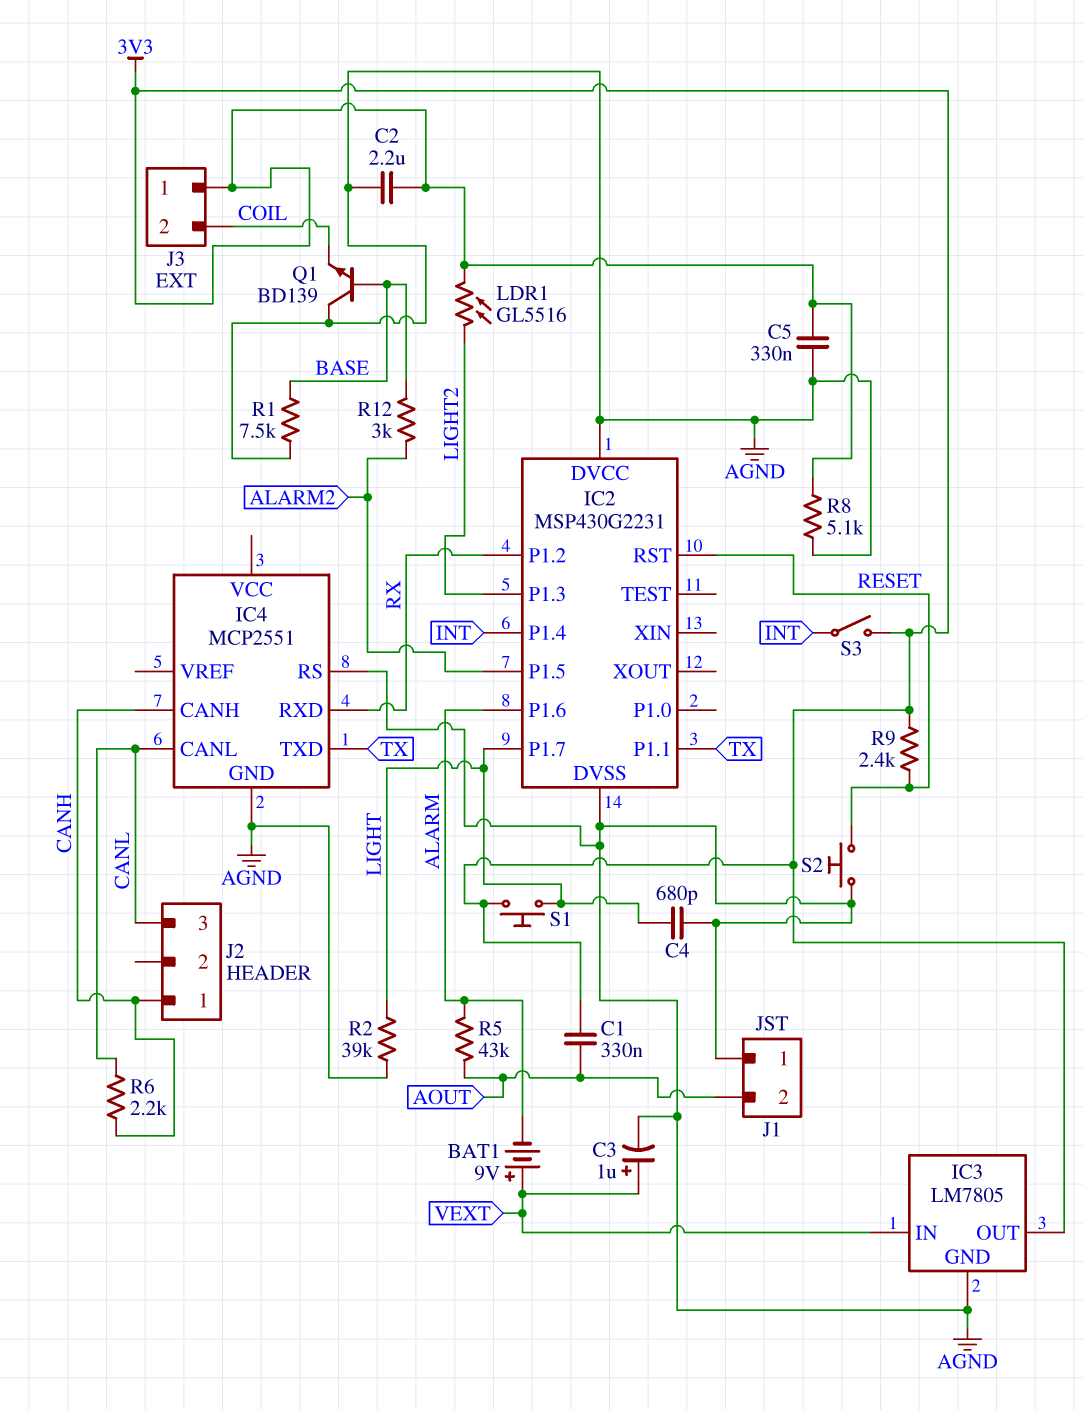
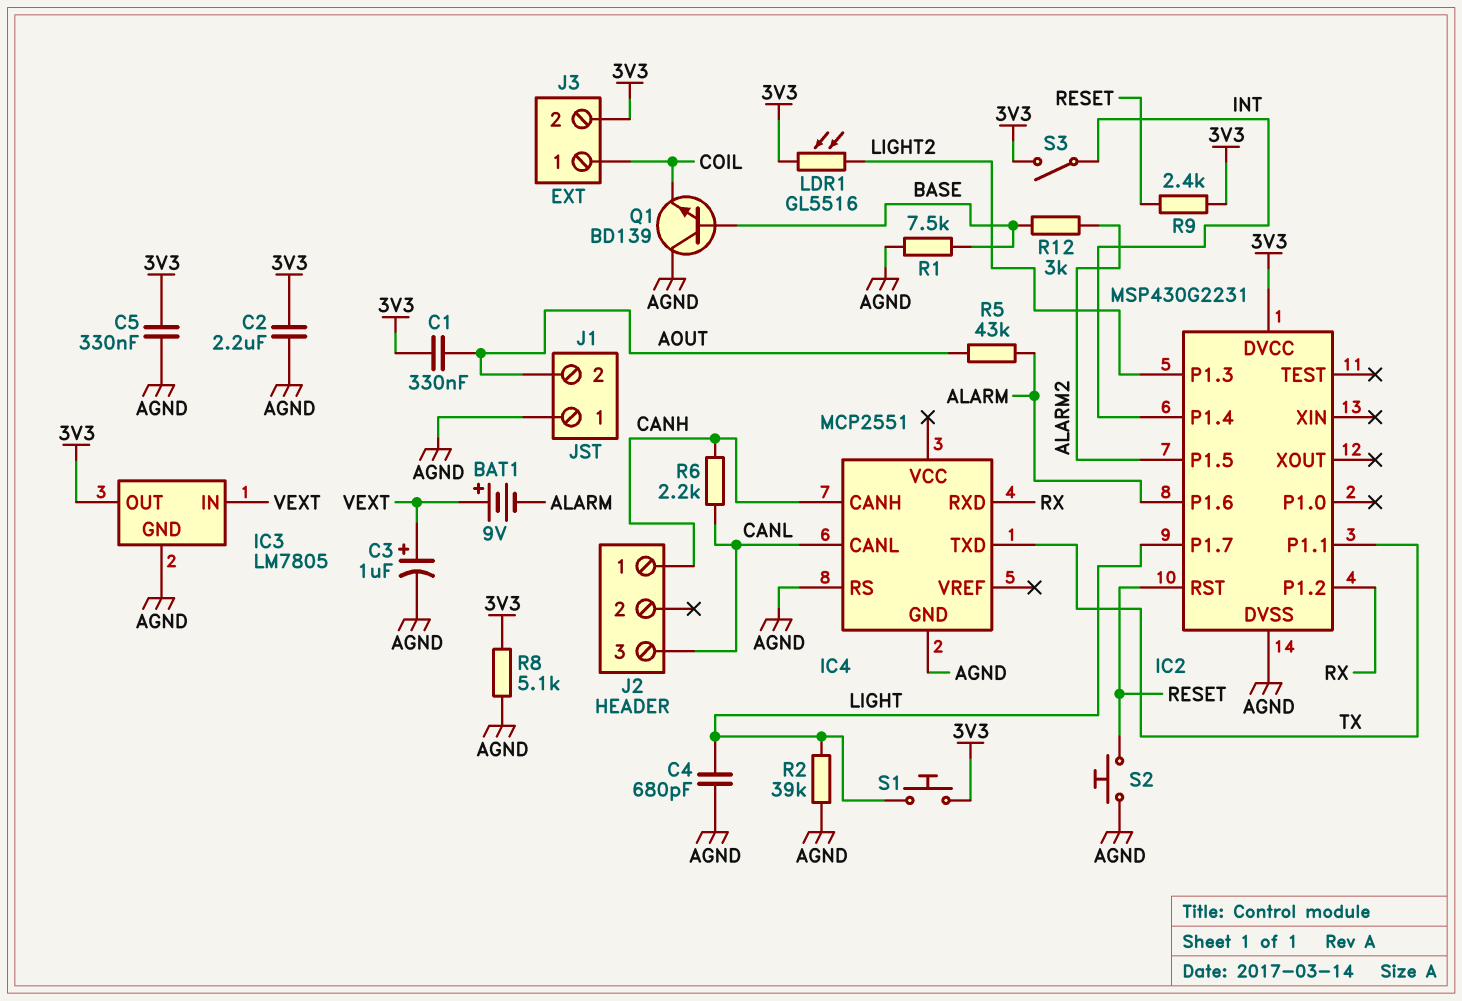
IC2 pin DVCC: AGND -> 3V3
J3 pin 1: 3V3 -> COIL
J3 pin 2: COIL -> 3V3

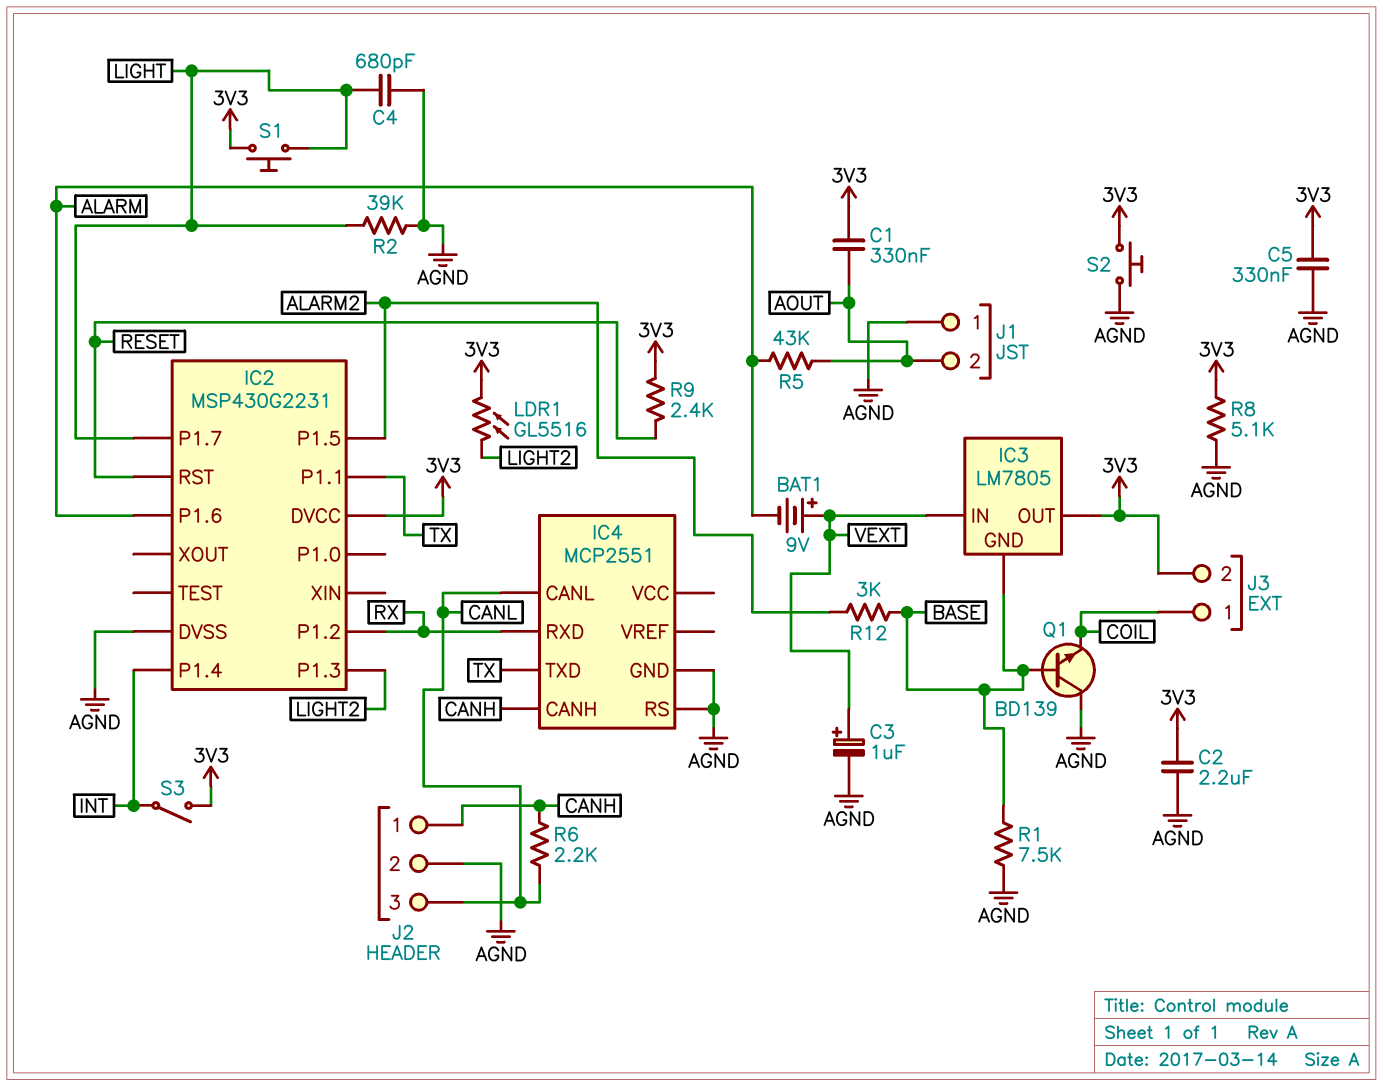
IC3 pin GND: AGND -> BASE
J2 pin 2: none -> AGND
S2: button (AGND, RESET) -> button (3V3, AGND)

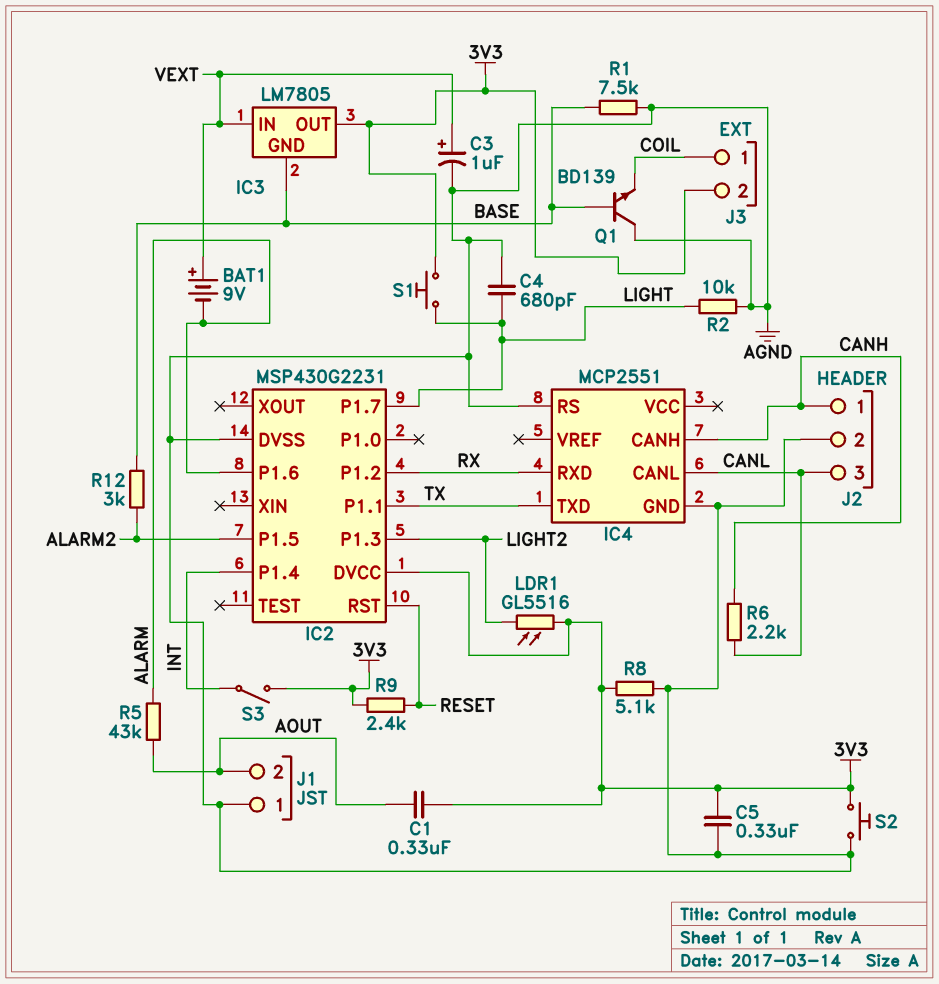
C2: 2.2uF (3V3, AGND) -> none
R2: 39k (AGND, LIGHT) -> 10k (AGND, LIGHT)

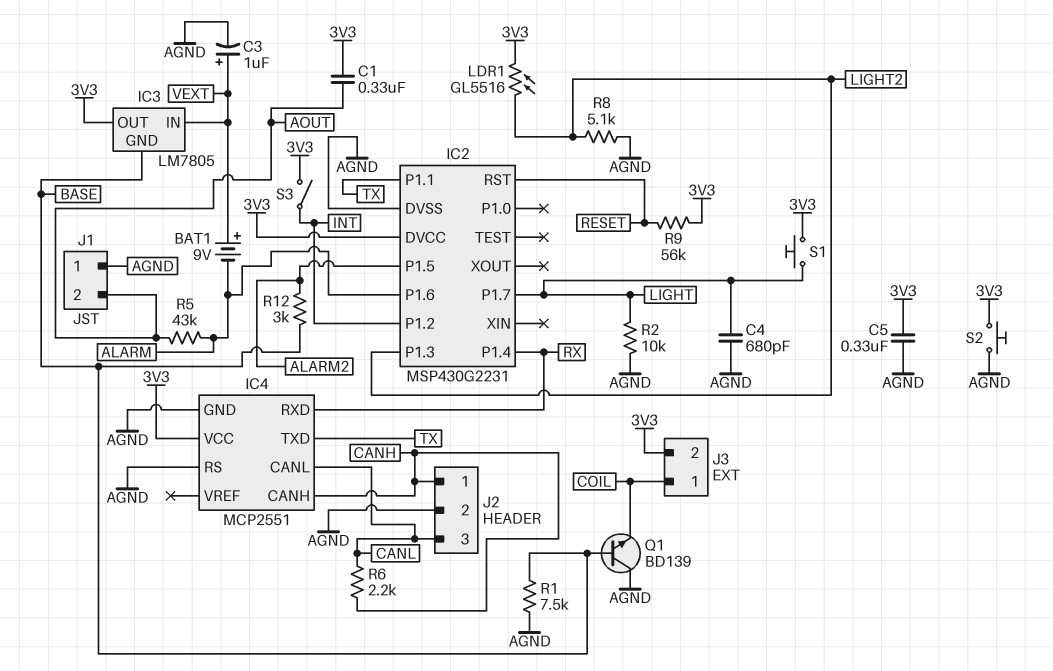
IC2 pin P1.2: RX -> INT
IC2 pin P1.4: INT -> RX
IC4 pin VCC: none -> 3V3
R8: 5.1k (3V3, AGND) -> 5.1k (AGND, LIGHT2)
R9: 2.4k (3V3, RESET) -> 56k (3V3, RESET)

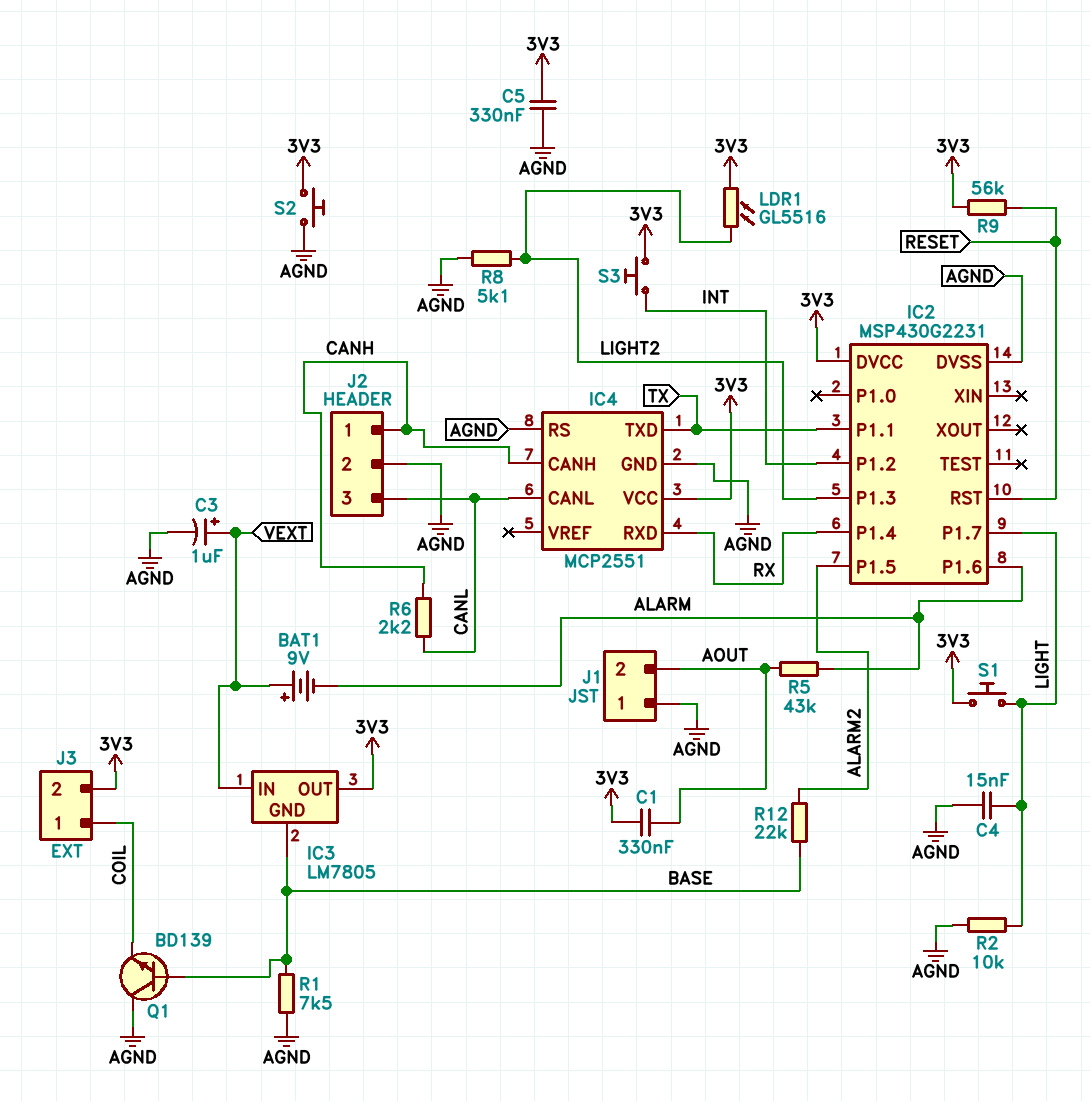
C4: 680pF (AGND, LIGHT) -> 15nF (AGND, LIGHT)
R12: 3k (ALARM2, BASE) -> 22k (ALARM2, BASE)
S3: switch (3V3, INT) -> button (3V3, INT)

